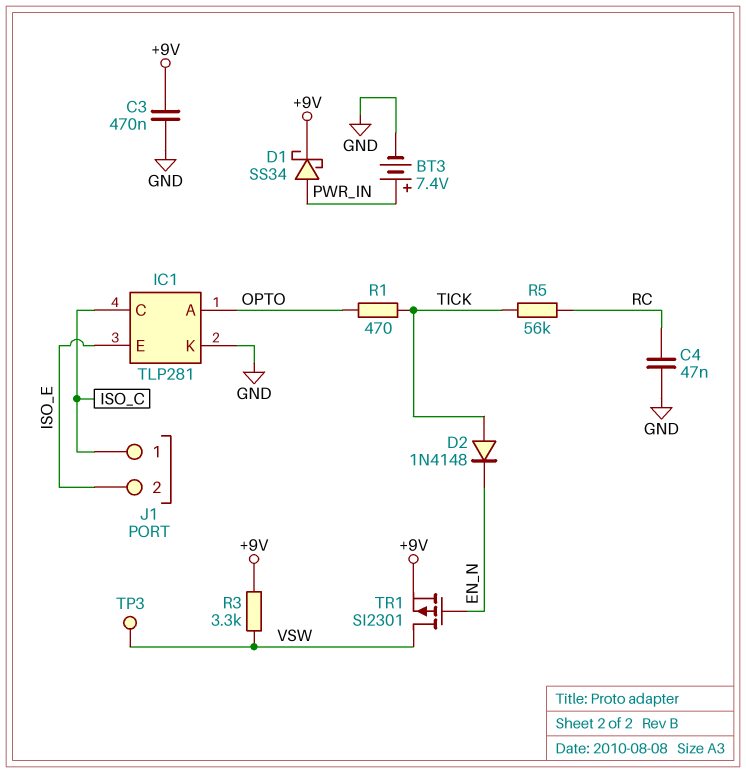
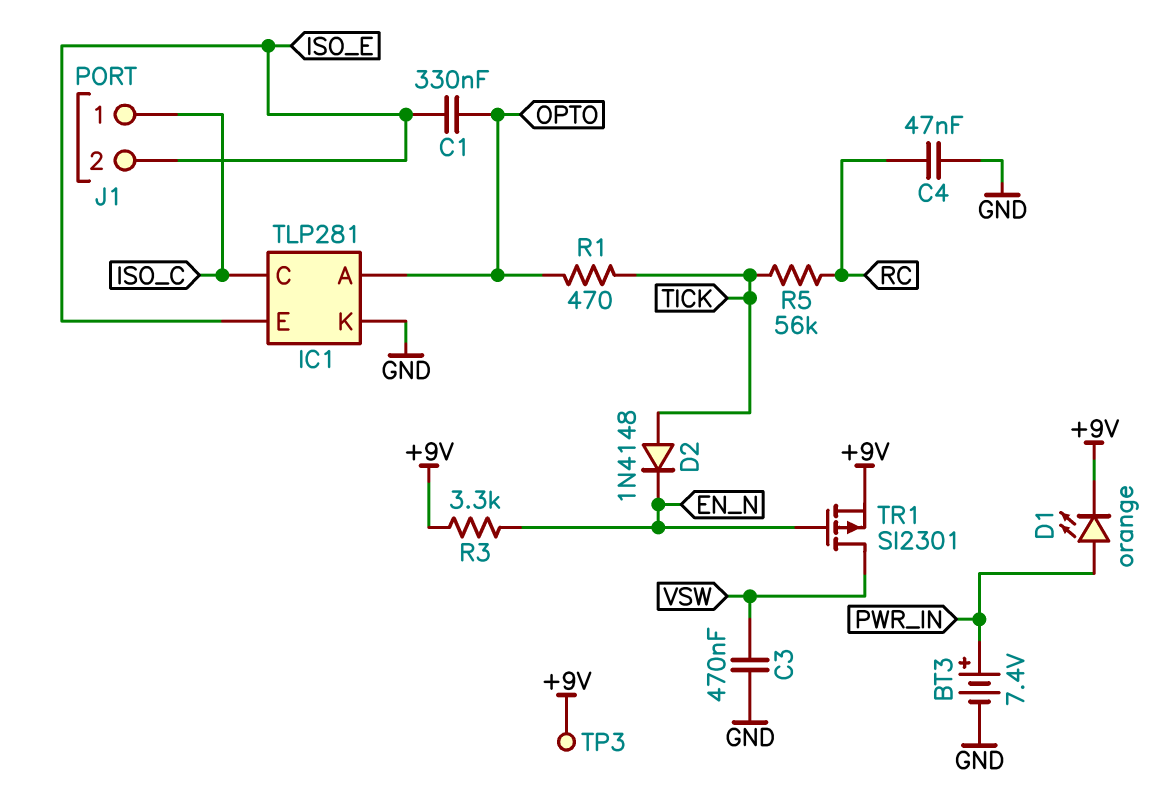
C1: none -> 330nF (ISO_E, OPTO)
C3: 470nF (+9V, GND) -> 470nF (GND, VSW)
D1: schottky SS34 (A PWR_IN, K +9V) -> LED orange (A PWR_IN, K +9V)
R3: 3.3k (+9V, VSW) -> 3.3k (+9V, EN_N)
TP3: test point (VSW) -> test point (+9V)

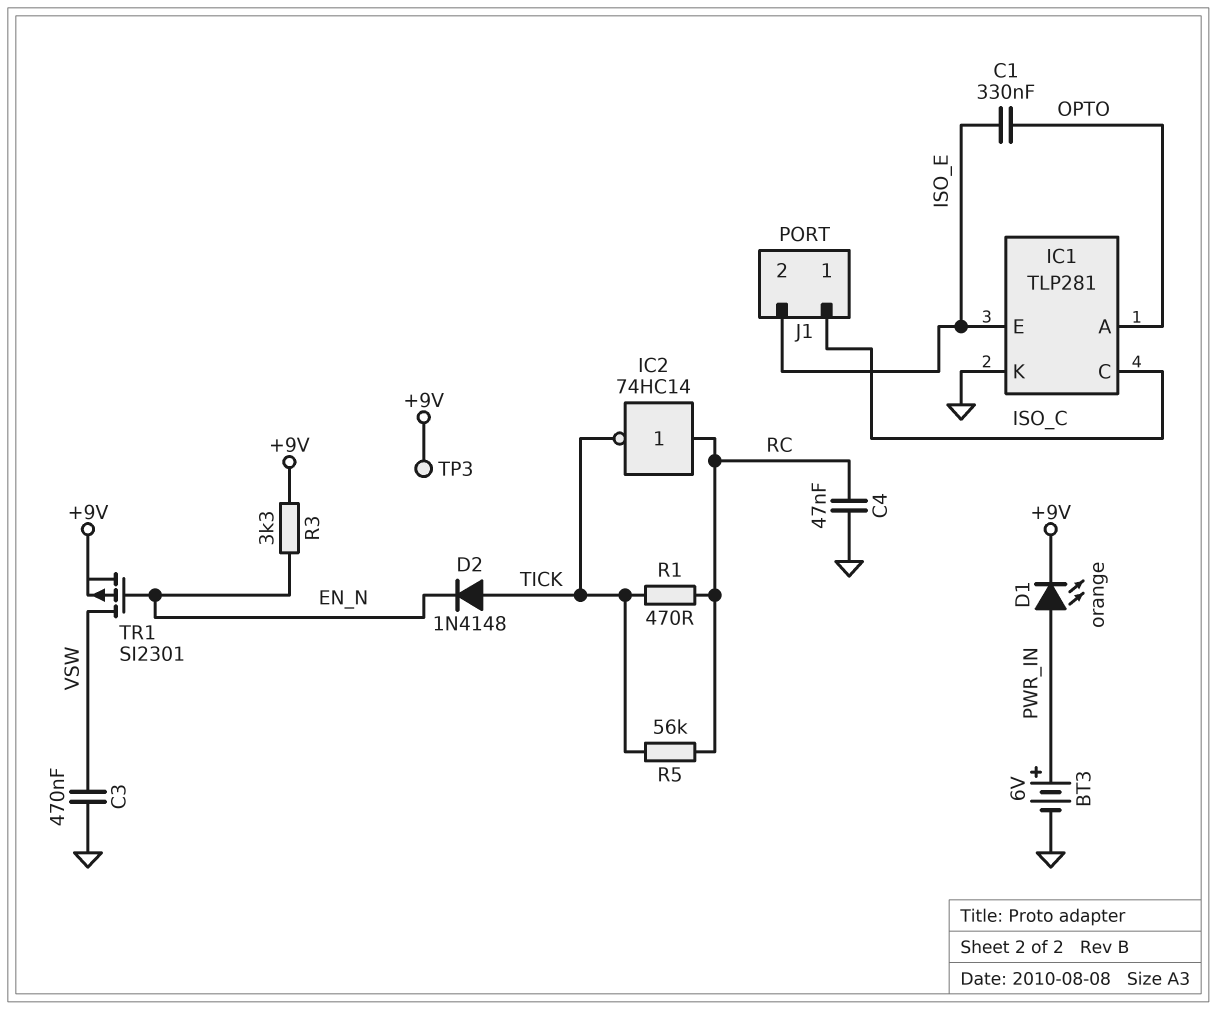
BT3: 7.4V (plus PWR_IN, minus GND) -> 6V (plus PWR_IN, minus GND)
IC2: none -> NOT 74HC14 (in RC, out TICK)
R1: 470 (OPTO, TICK) -> 470 (RC, TICK)

